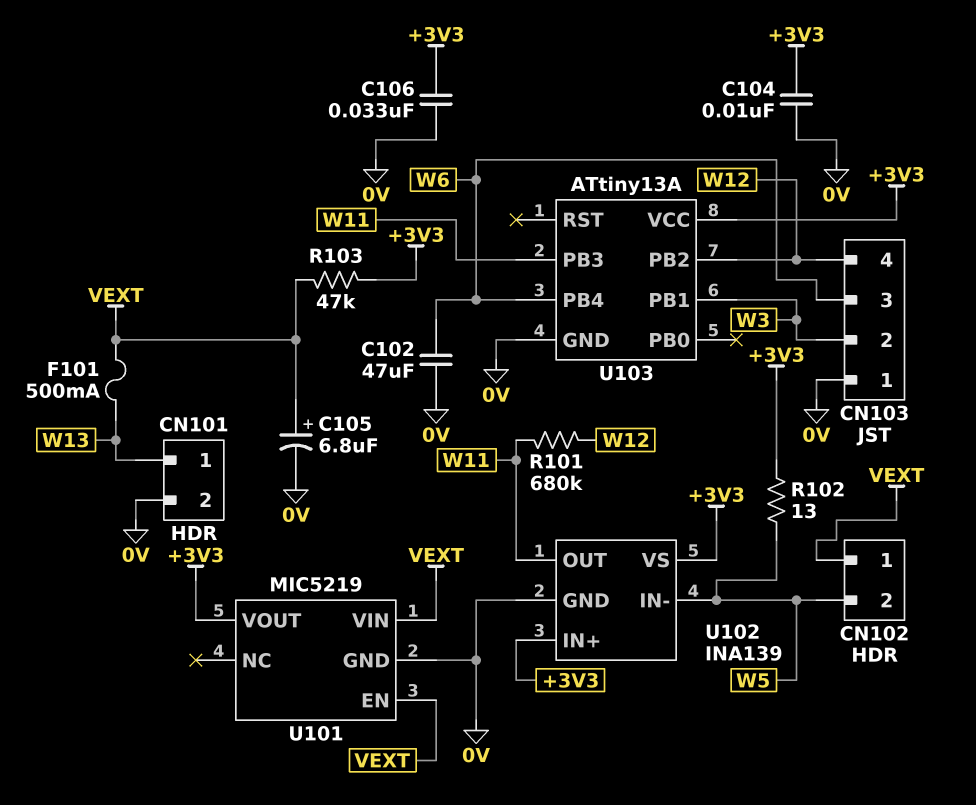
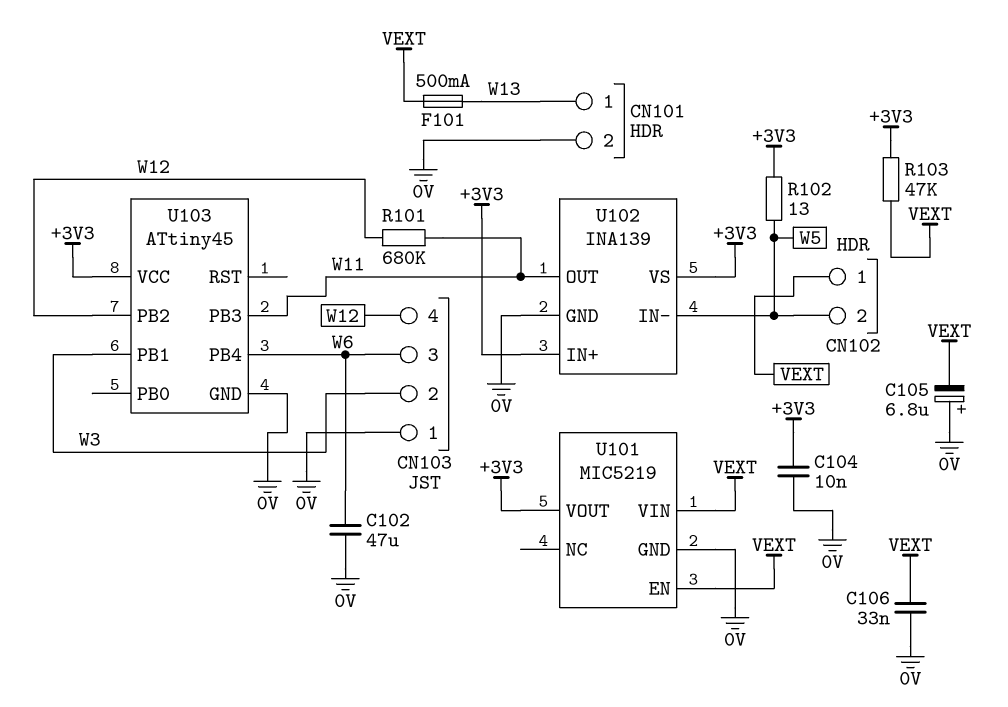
C105: 6.8uF (plus VEXT, minus 0V) -> 6.8uF (plus 0V, minus VEXT)
C106: 33nF (+3V3, 0V) -> 33nF (0V, VEXT)
U103: ATtiny13A -> ATtiny45

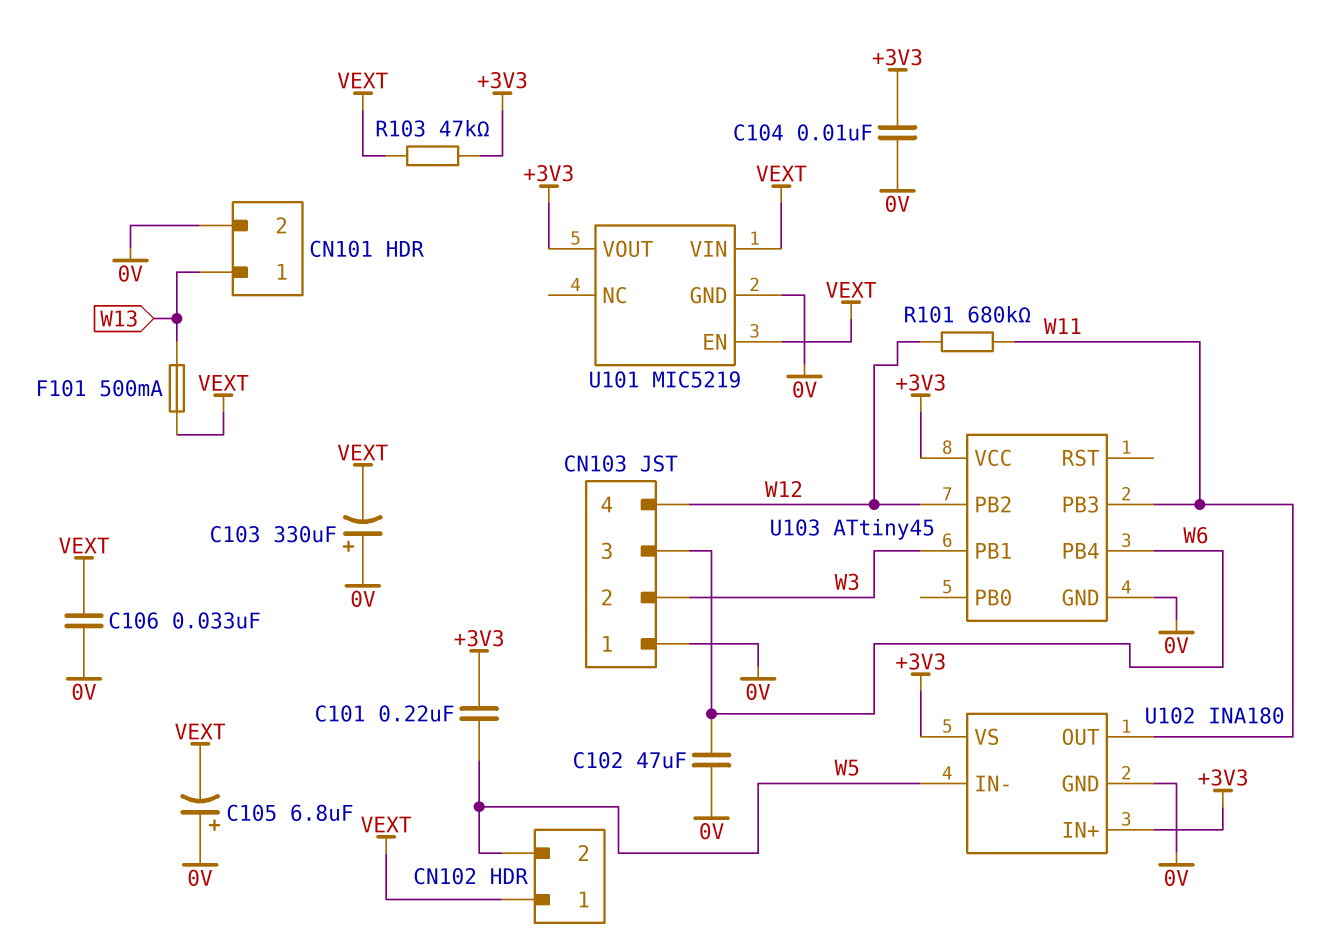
C101: none -> 220nF (+3V3, W5)
C103: none -> 330uF (plus 0V, minus VEXT)
R102: 13 (+3V3, W5) -> none
U102: INA139 -> INA180

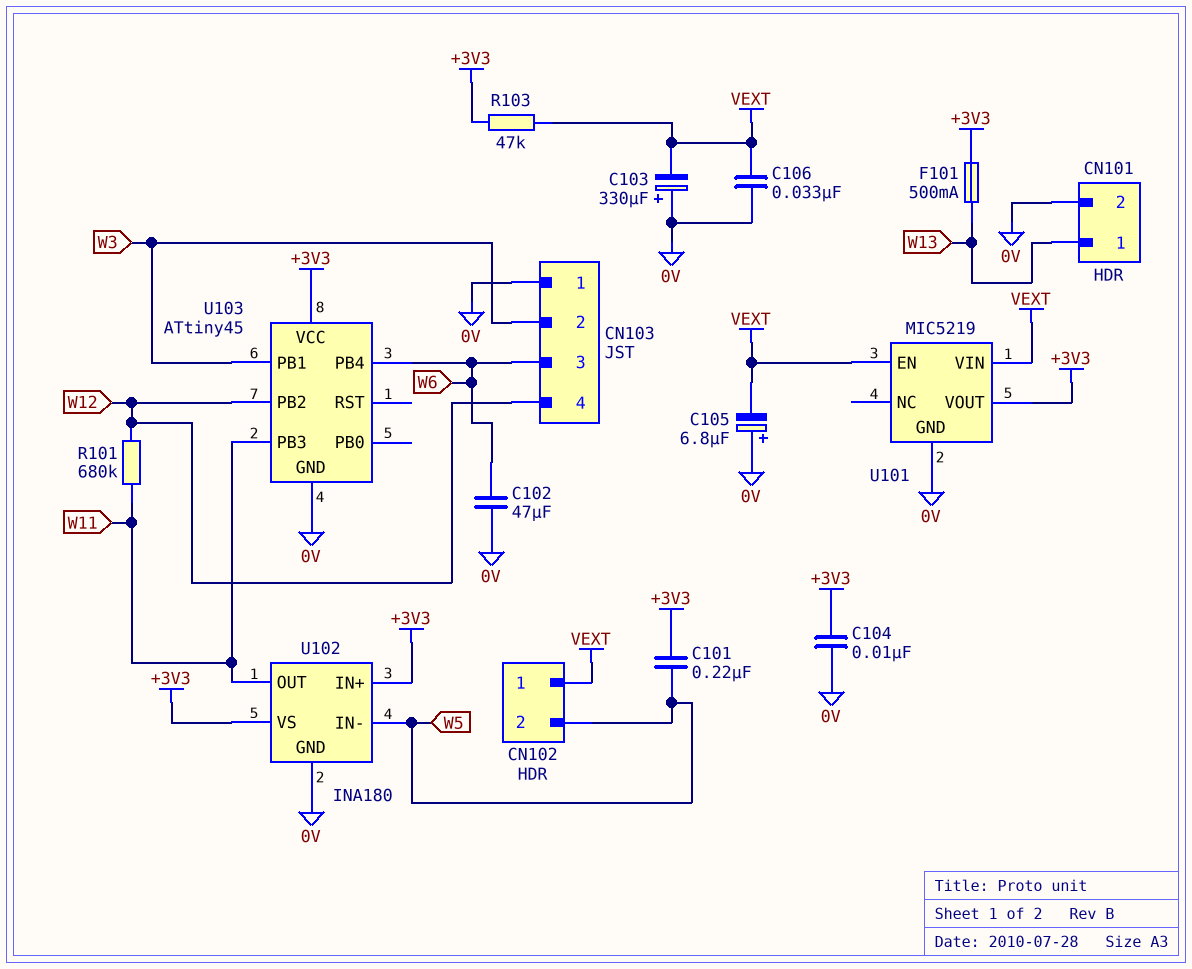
F101: 500mA (VEXT, W13) -> 500mA (+3V3, W13)

